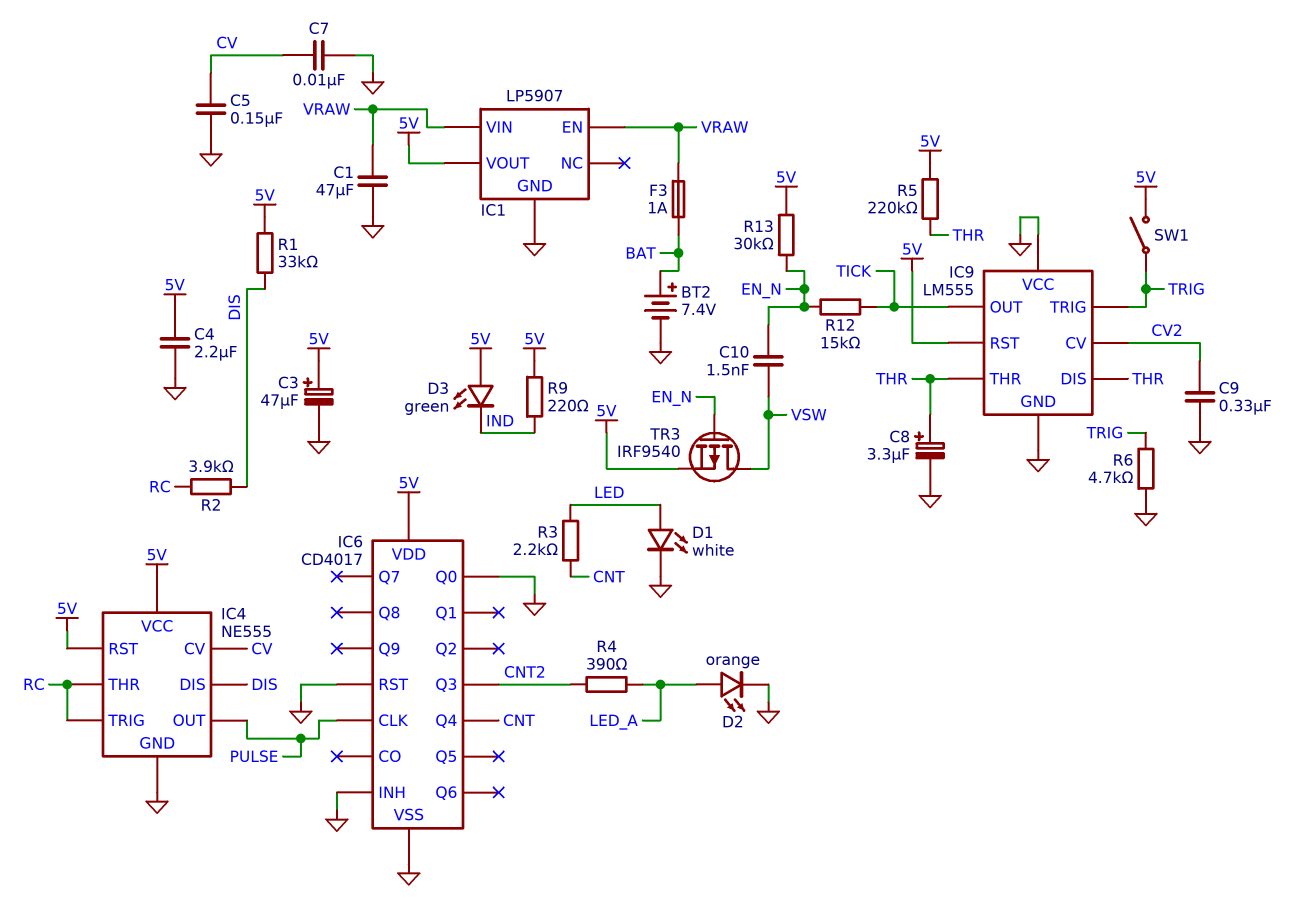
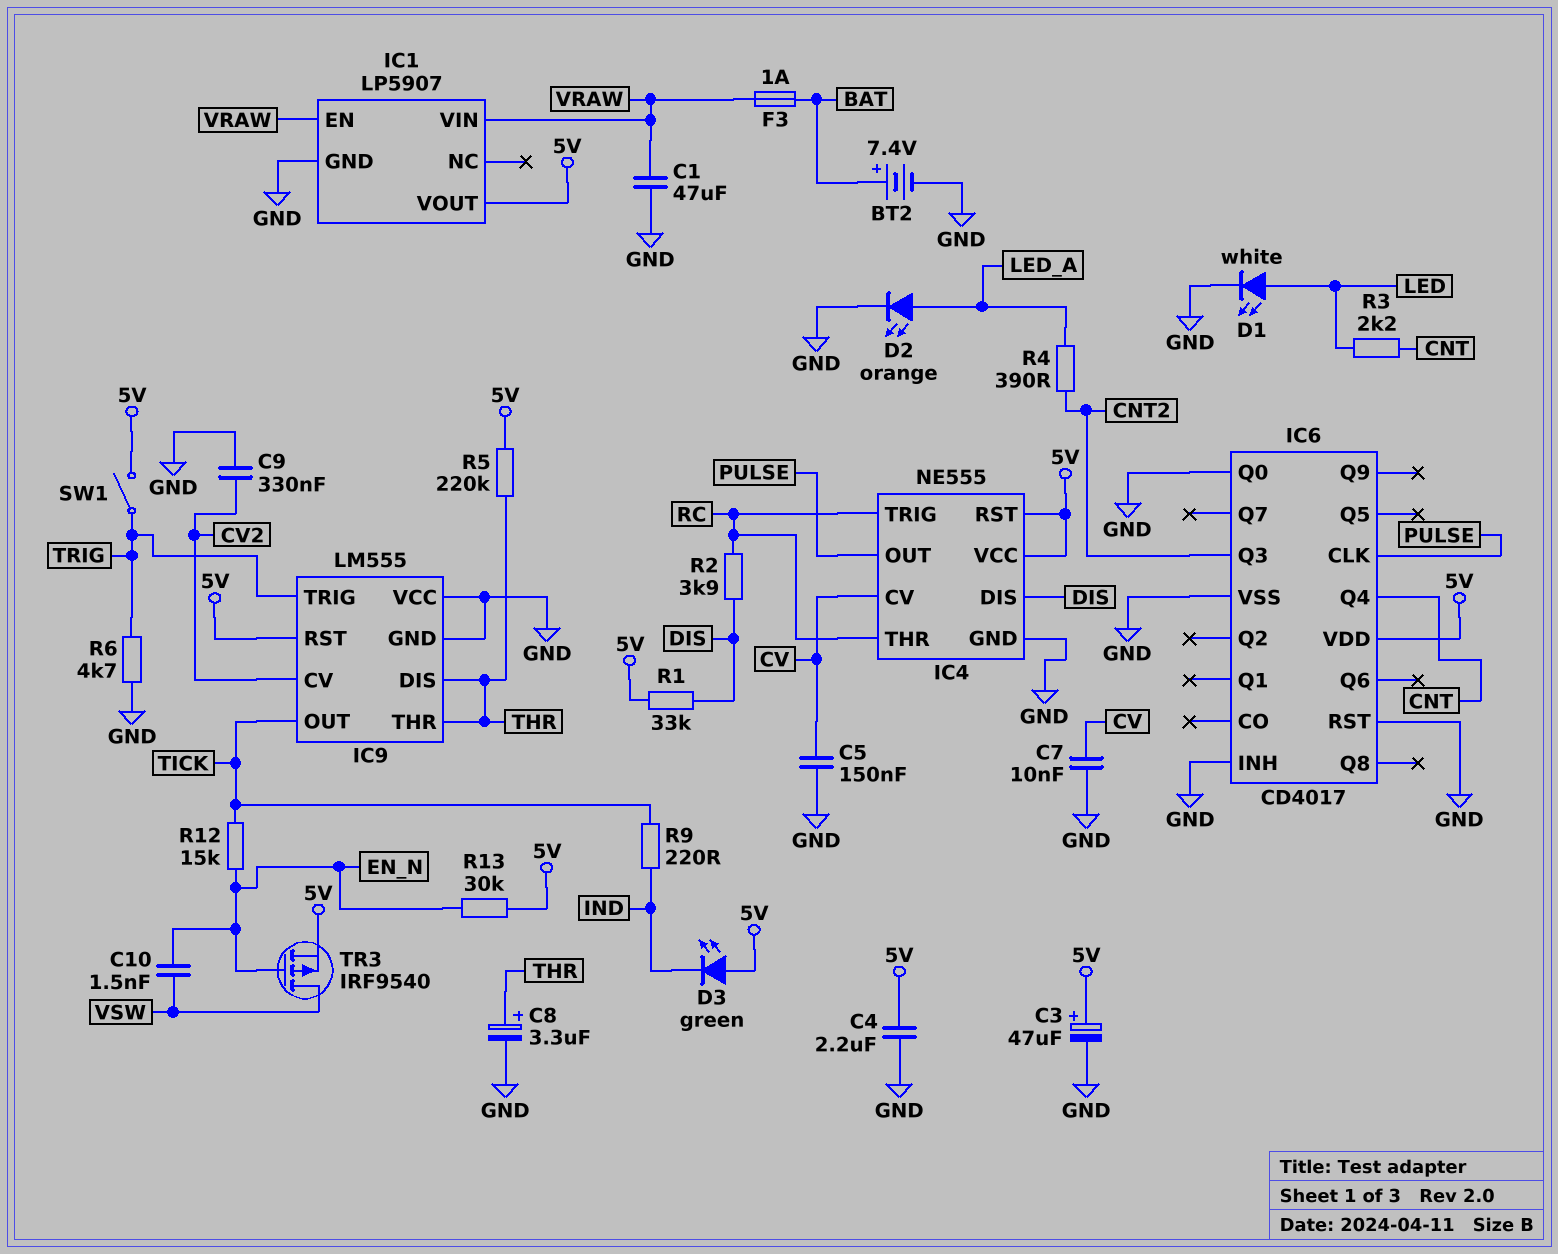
R9: 220 (5V, IND) -> 220 (IND, TICK)

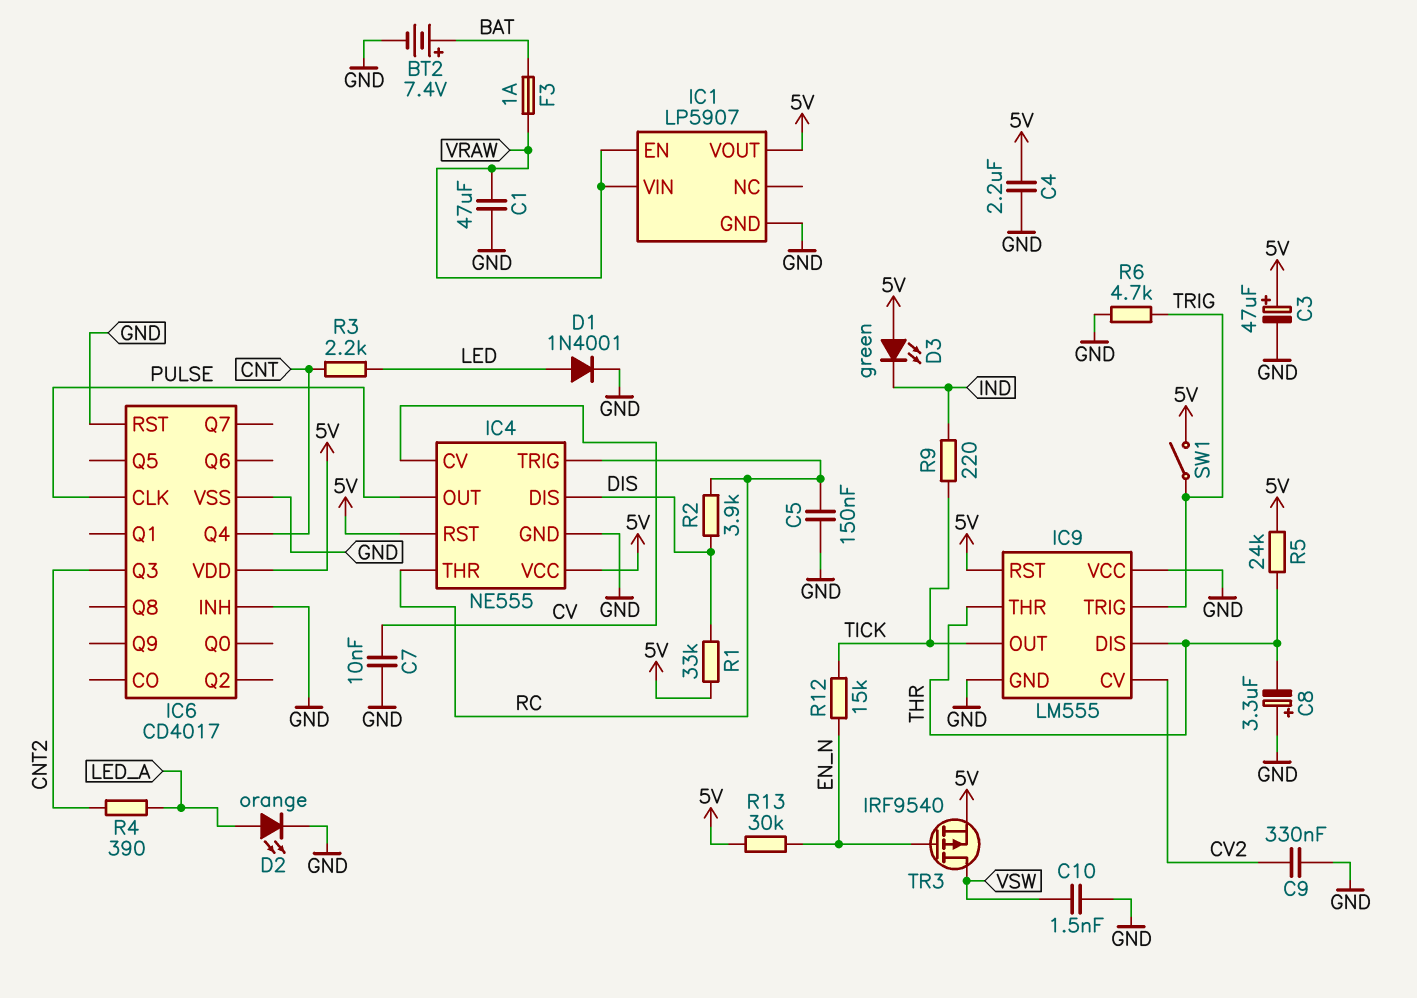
C5: 150nF (CV, GND) -> 150nF (GND, RC)
C8: 3.3uF (plus THR, minus GND) -> 3.3uF (plus GND, minus THR)
C10: 1.5nF (EN_N, VSW) -> 1.5nF (GND, VSW)
D1: LED white (A LED, K GND) -> diode 1N4001 (A LED, K GND)
IC6 pin Q0: GND -> none
R5: 220k (5V, THR) -> 24k (5V, THR)

